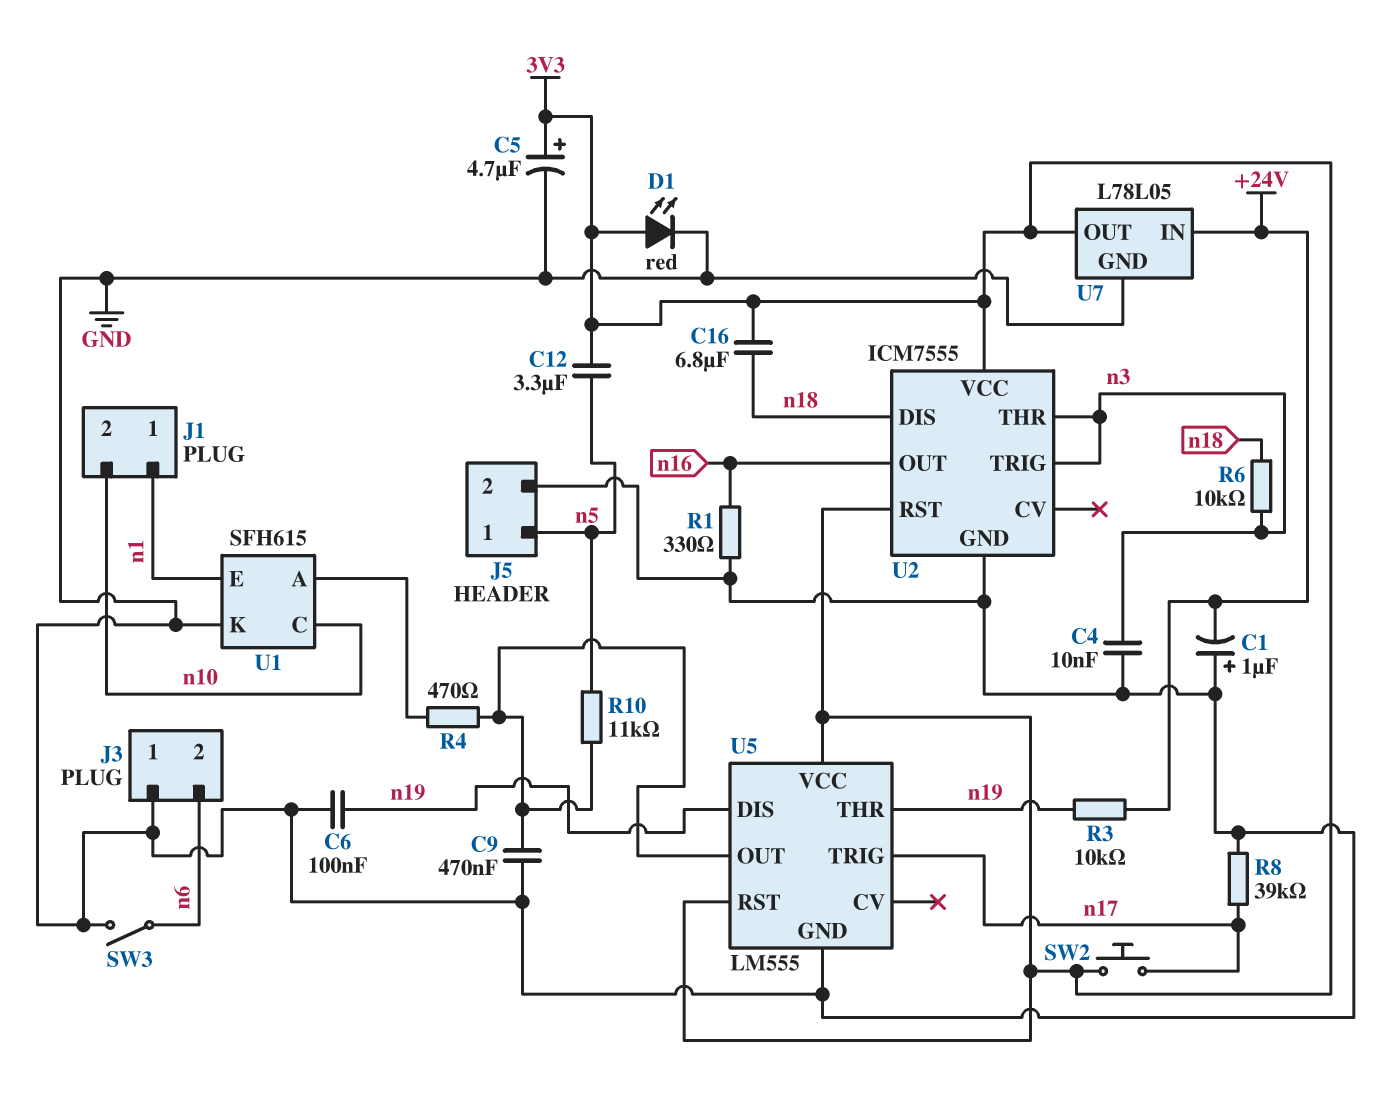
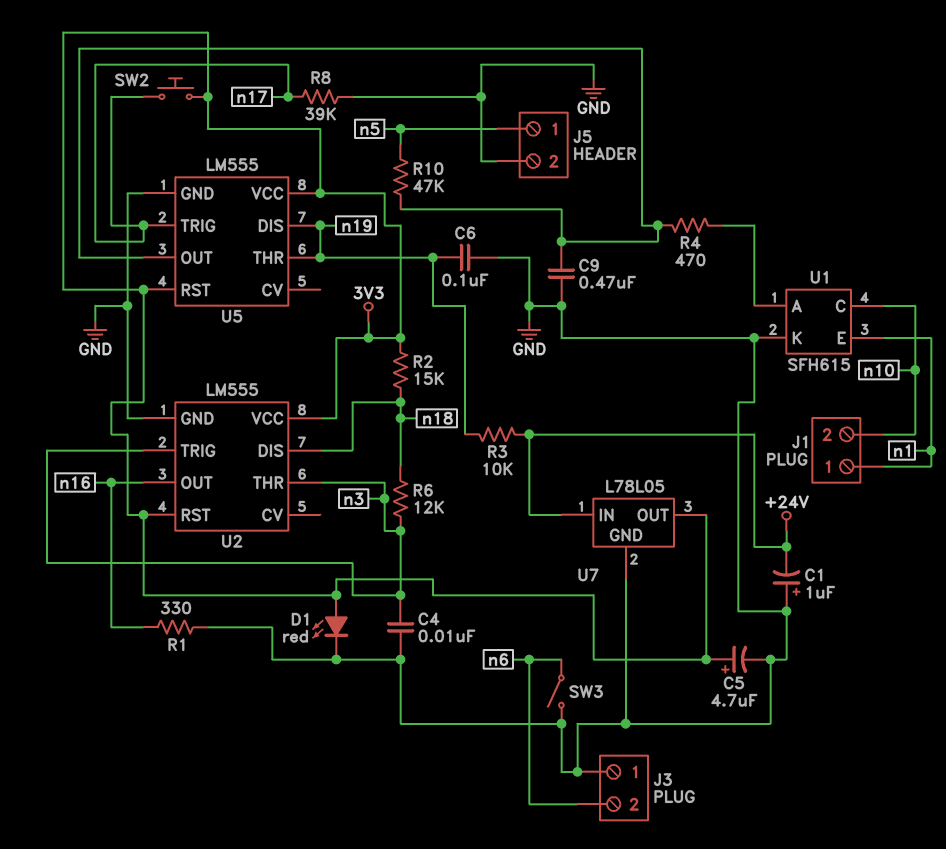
C12: 3.3uF (3V3, n5) -> none
C16: 6.8uF (3V3, n18) -> none
R2: none -> 15k (3V3, n18)
R6: 10k (n3, n18) -> 12k (n3, n18)
R10: 11k (U5/OUT, n5) -> 47k (U5/OUT, n5)
U2: ICM7555 -> LM555

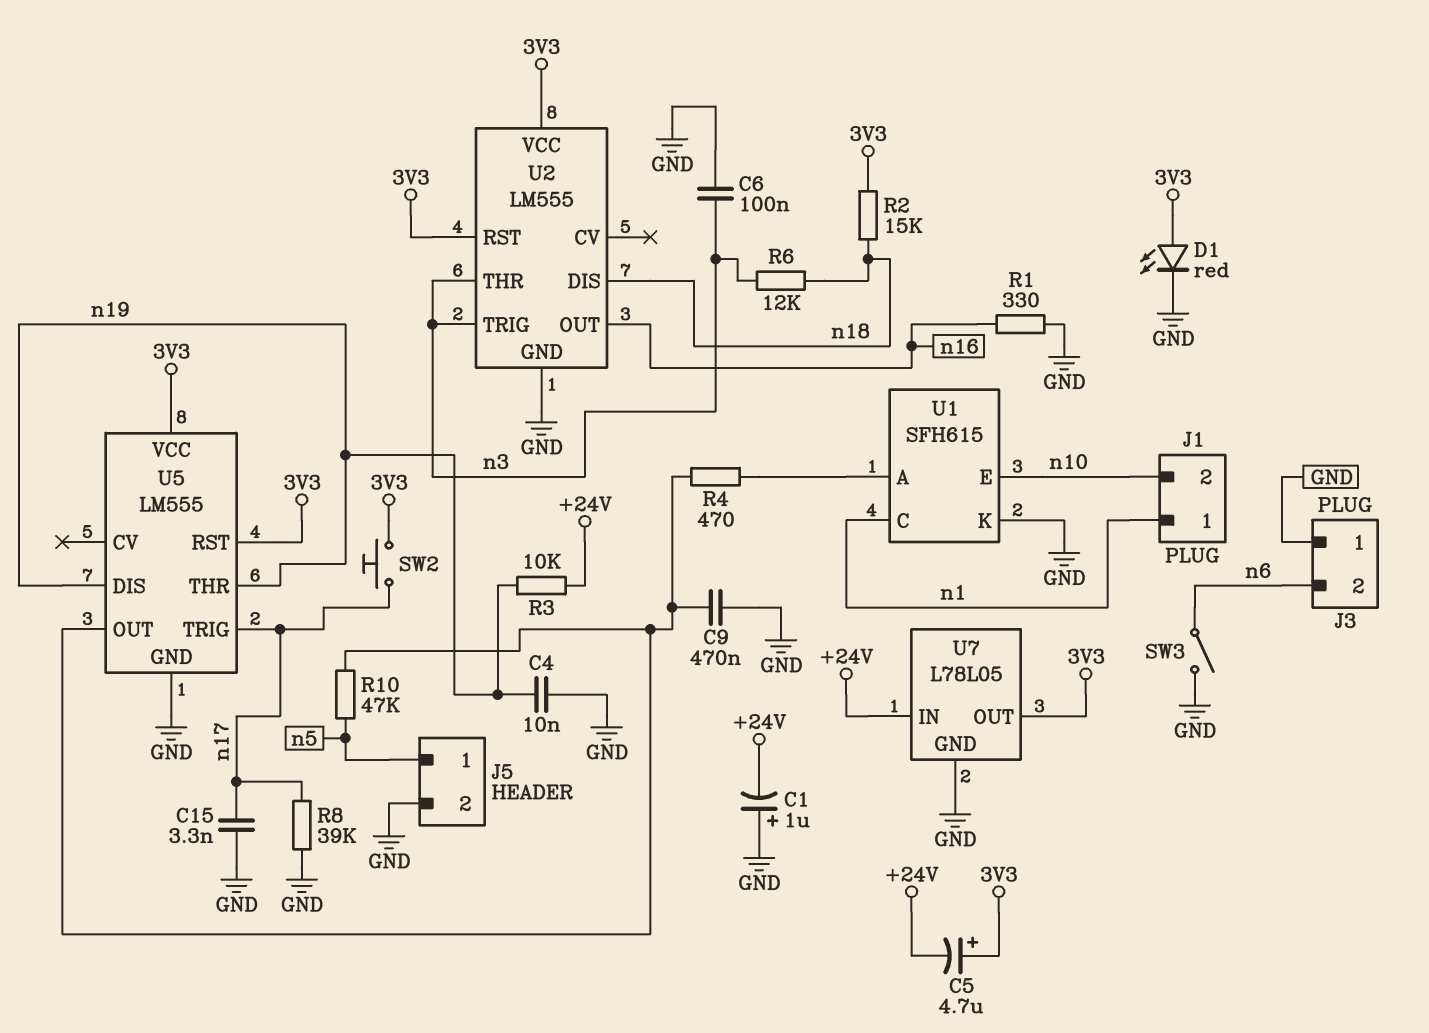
C4: 10nF (GND, n3) -> 10nF (GND, n19)
C5: 4.7uF (plus 3V3, minus GND) -> 4.7uF (plus 3V3, minus +24V)
C6: 100nF (GND, n19) -> 100nF (GND, n3)
C15: none -> 3.3nF (GND, n17)
U1 pin C: n10 -> n1
U1 pin E: n1 -> n10

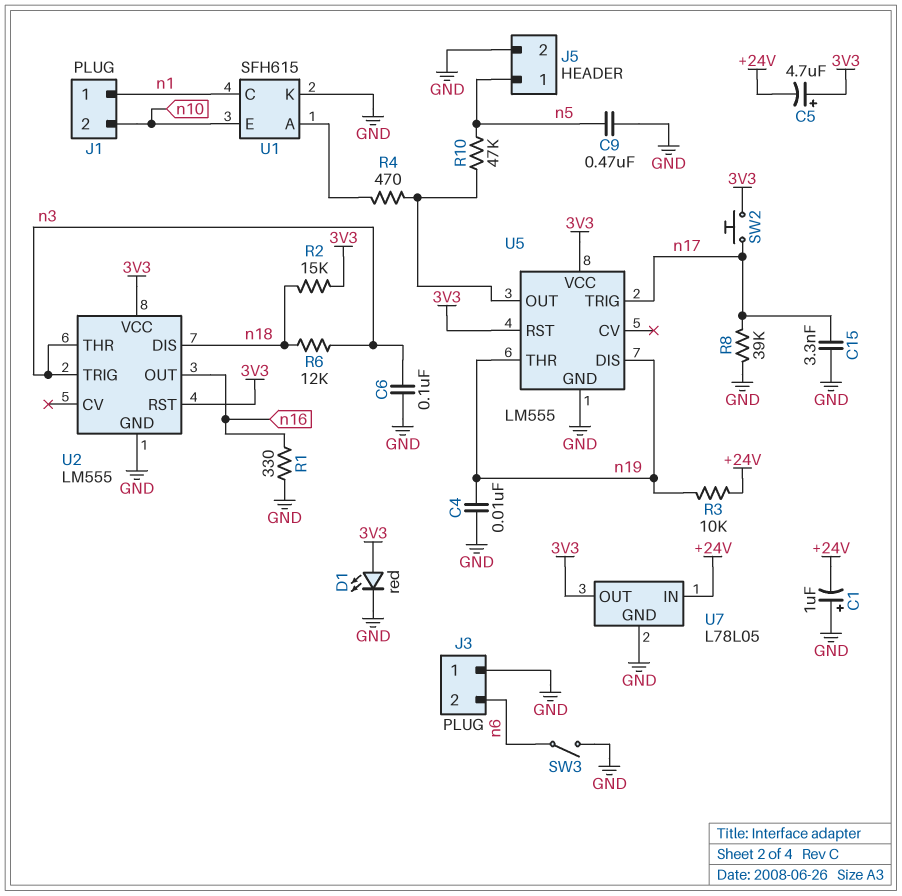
C9: 470nF (GND, U5/OUT) -> 470nF (GND, n5)

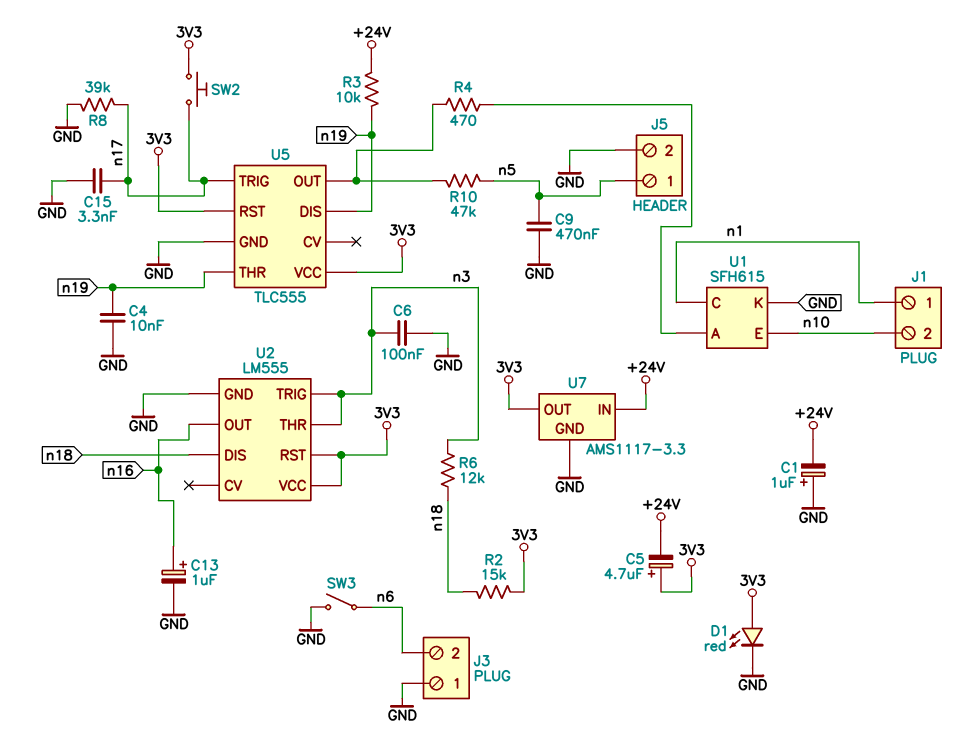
C13: none -> 1uF (plus n16, minus GND)
R1: 330 (GND, n16) -> none
U5: LM555 -> TLC555
U7: L78L05 -> AMS1117-3.3

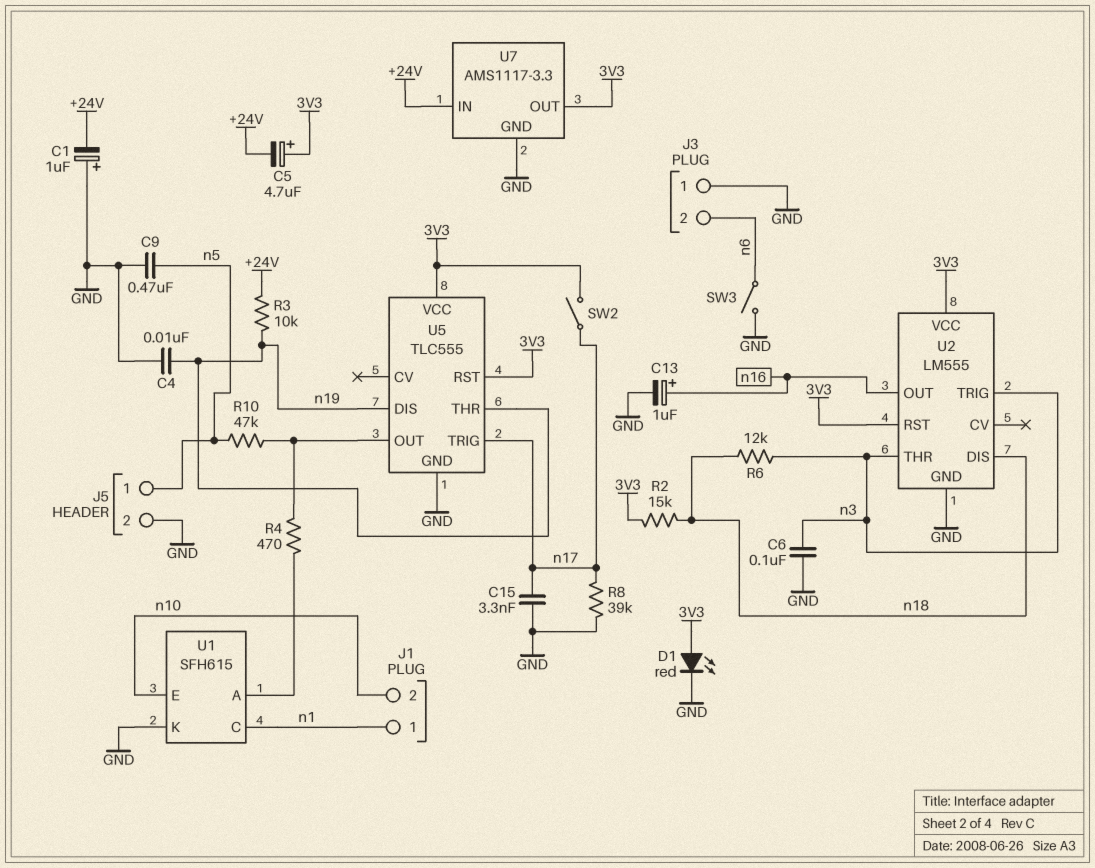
SW2: button (3V3, n17) -> switch (3V3, n17)

